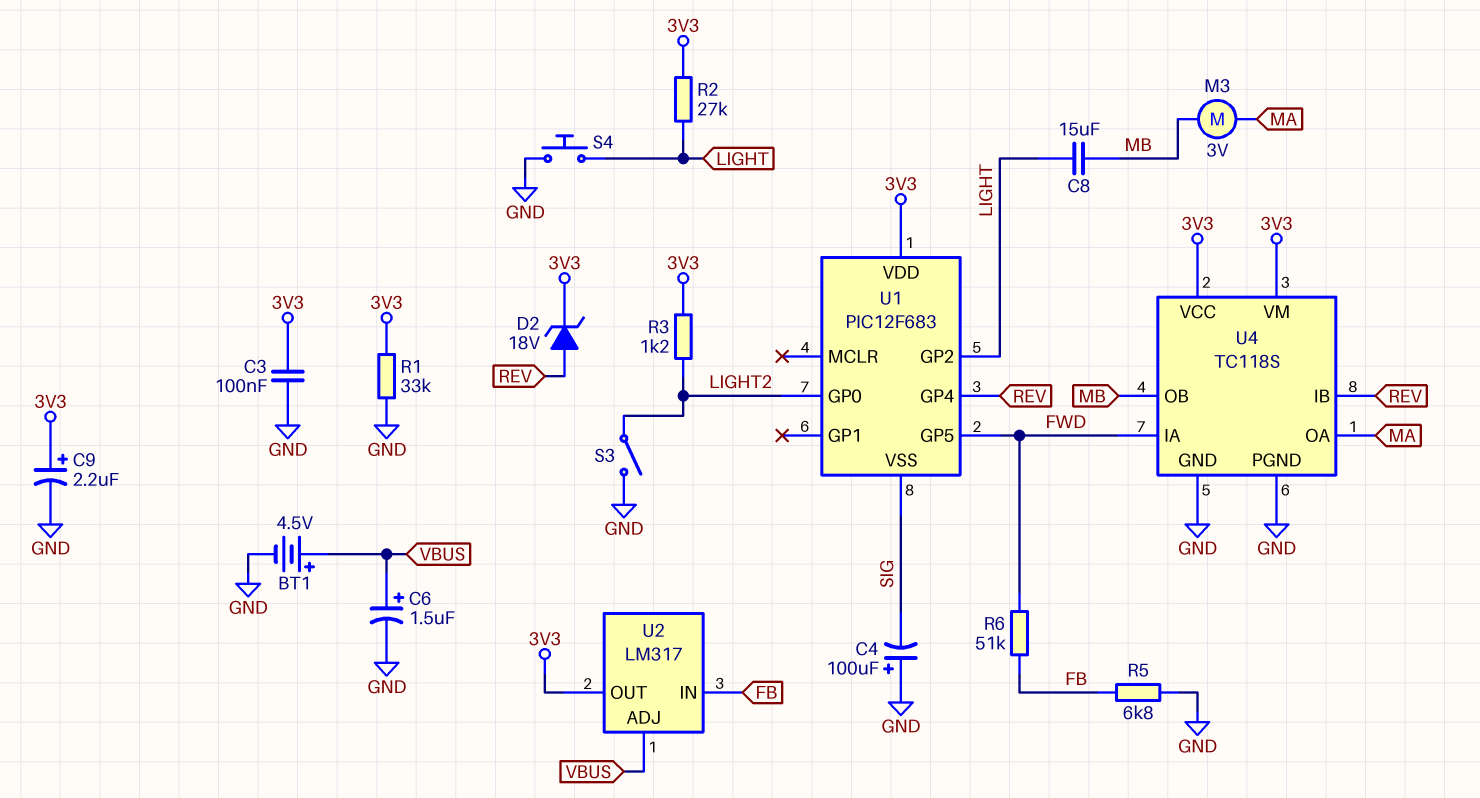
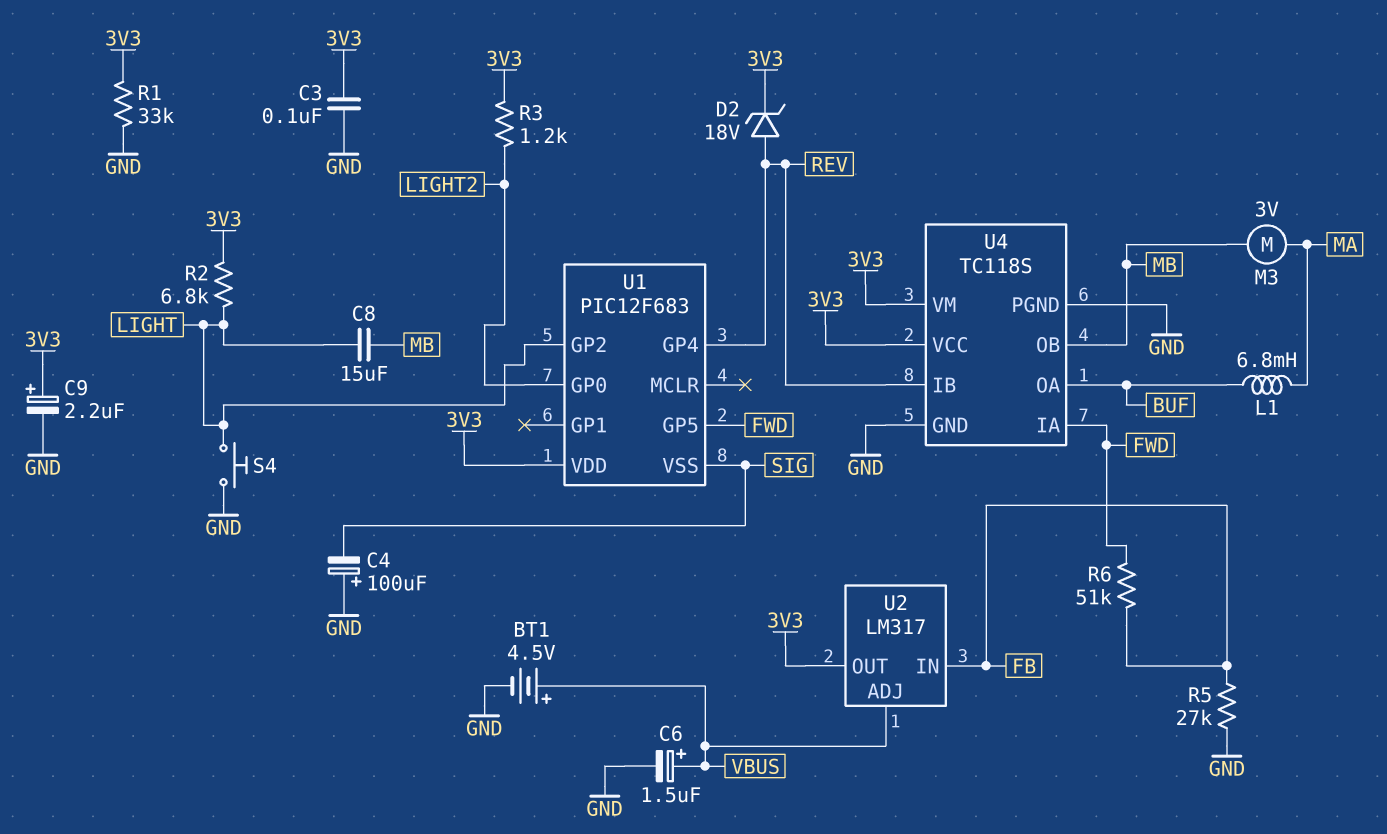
L1: none -> 6.8mH (BUF, MA)
R2: 27k (3V3, LIGHT) -> 6.8k (3V3, LIGHT)
R5: 6.8k (FB, GND) -> 27k (FB, GND)
S3: switch (GND, LIGHT2) -> none
U4 pin OA: MA -> BUF

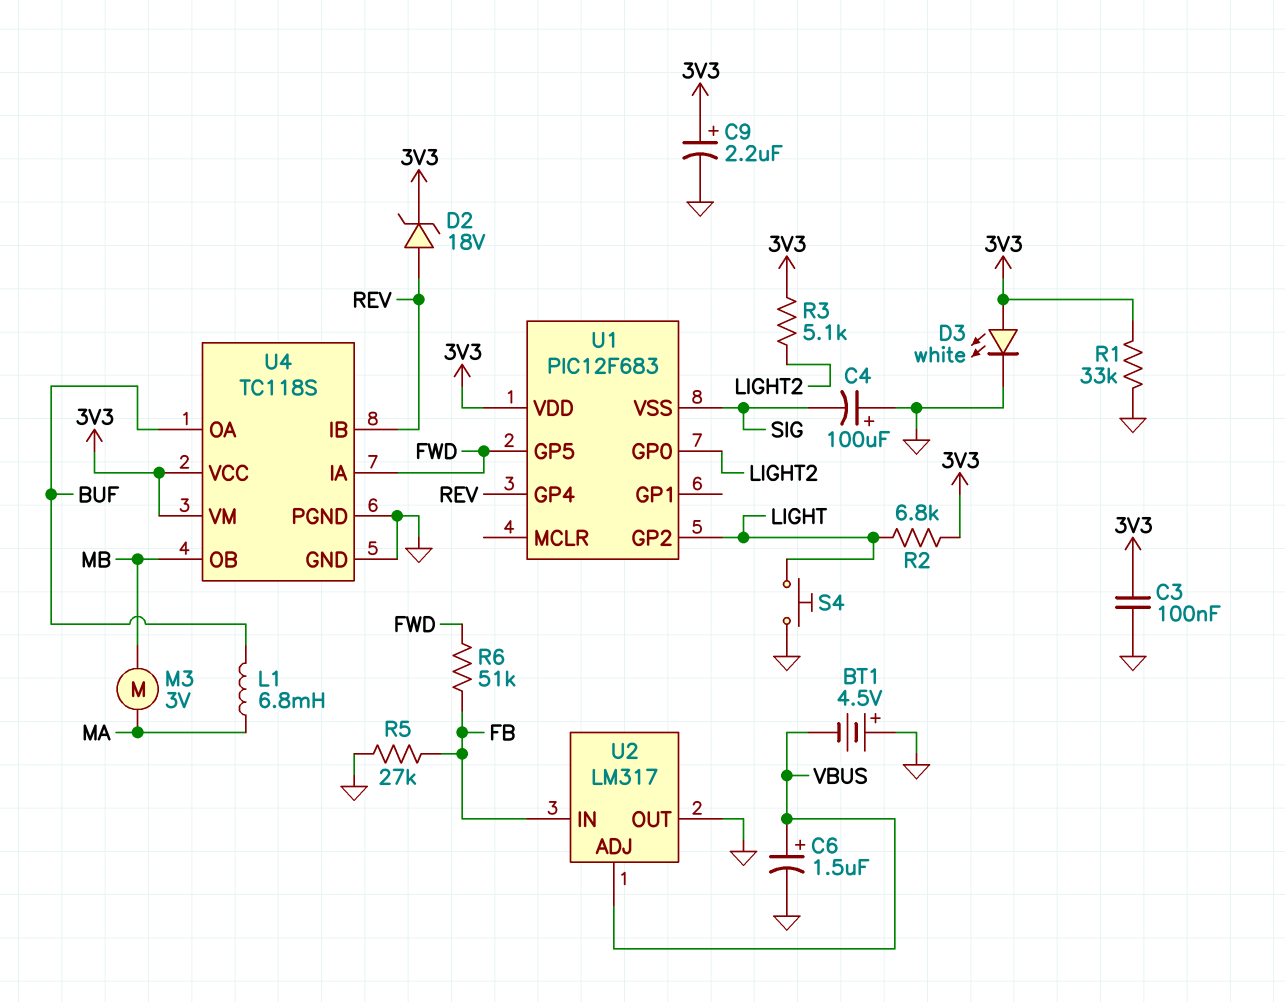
BT1: 4.5V (plus VBUS, minus GND) -> 4.5V (plus GND, minus VBUS)
C8: 15uF (LIGHT, MB) -> none
D3: none -> LED white (A 3V3, K GND)
R3: 1.2k (3V3, LIGHT2) -> 5.1k (3V3, LIGHT2)
U2 pin OUT: 3V3 -> GND

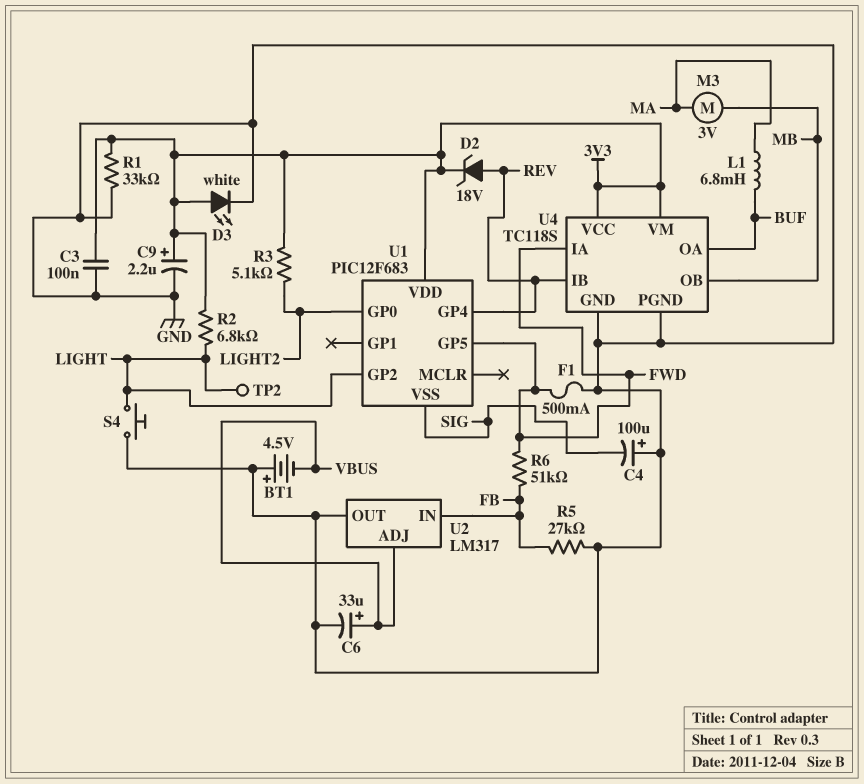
C6: 1.5uF (plus VBUS, minus GND) -> 33uF (plus VBUS, minus GND)
F1: none -> 500mA (FWD, GND)
TP2: none -> test point (LIGHT)

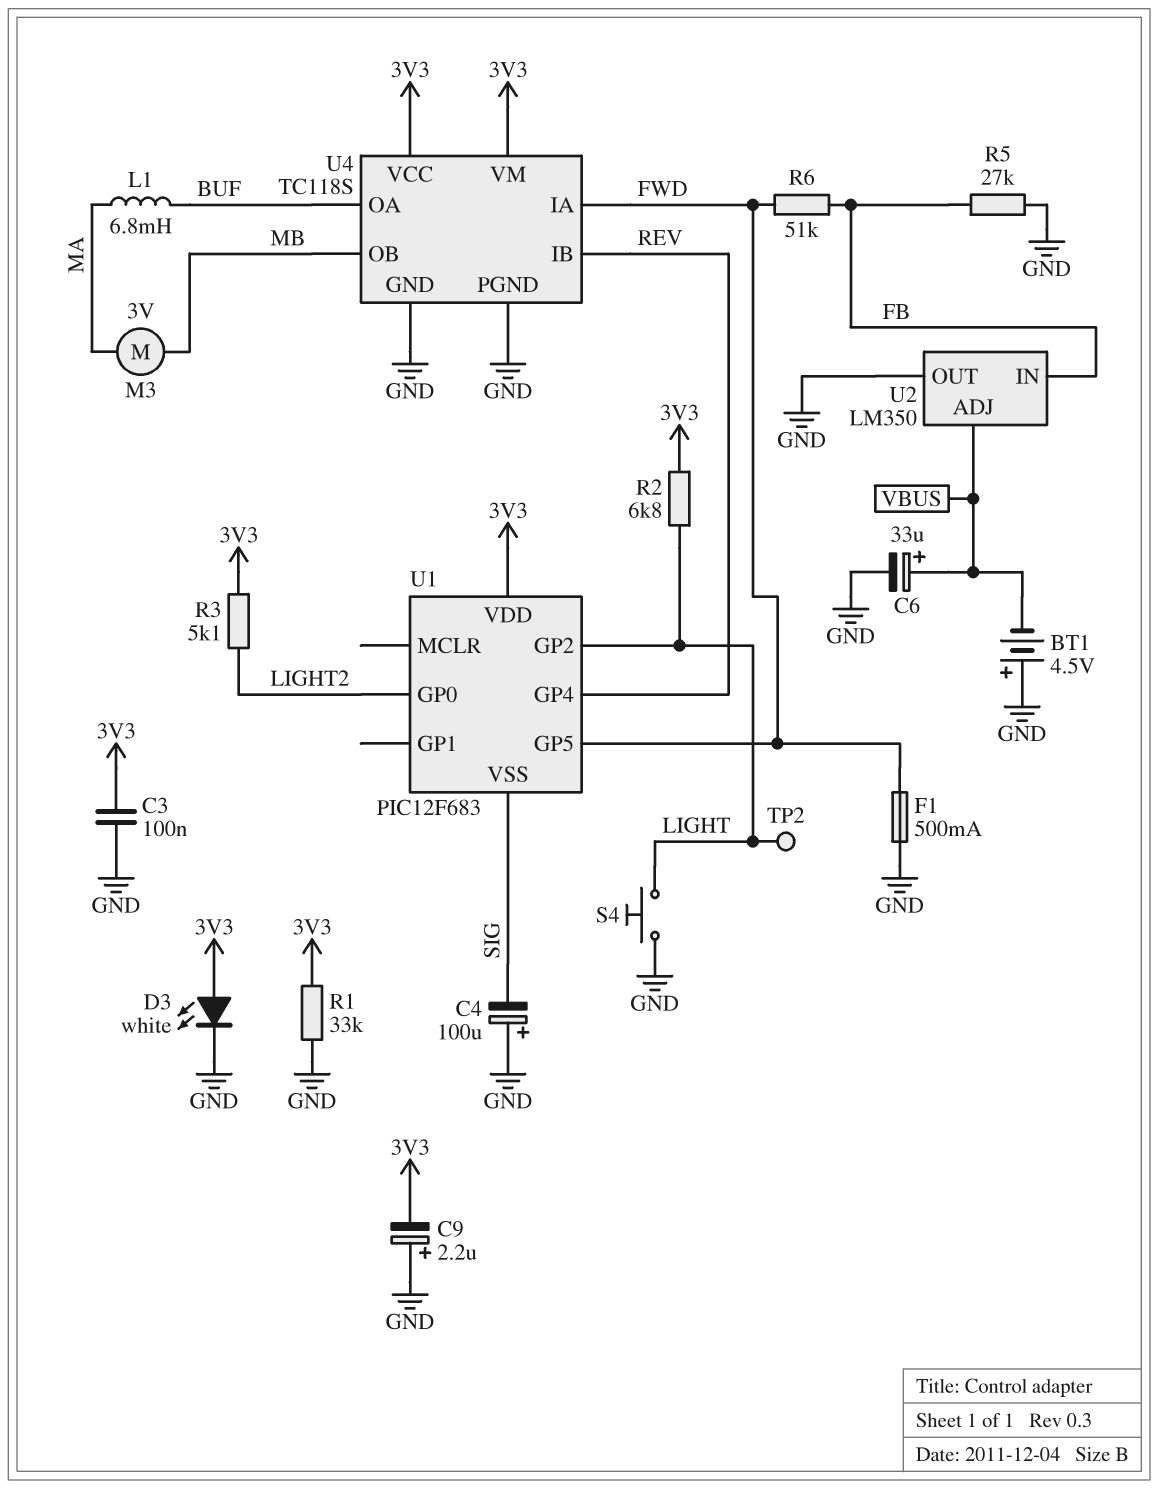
C9: 2.2uF (plus 3V3, minus GND) -> 2.2uF (plus GND, minus 3V3)
D2: zener 18V (A REV, K 3V3) -> none
U2: LM317 -> LM350

